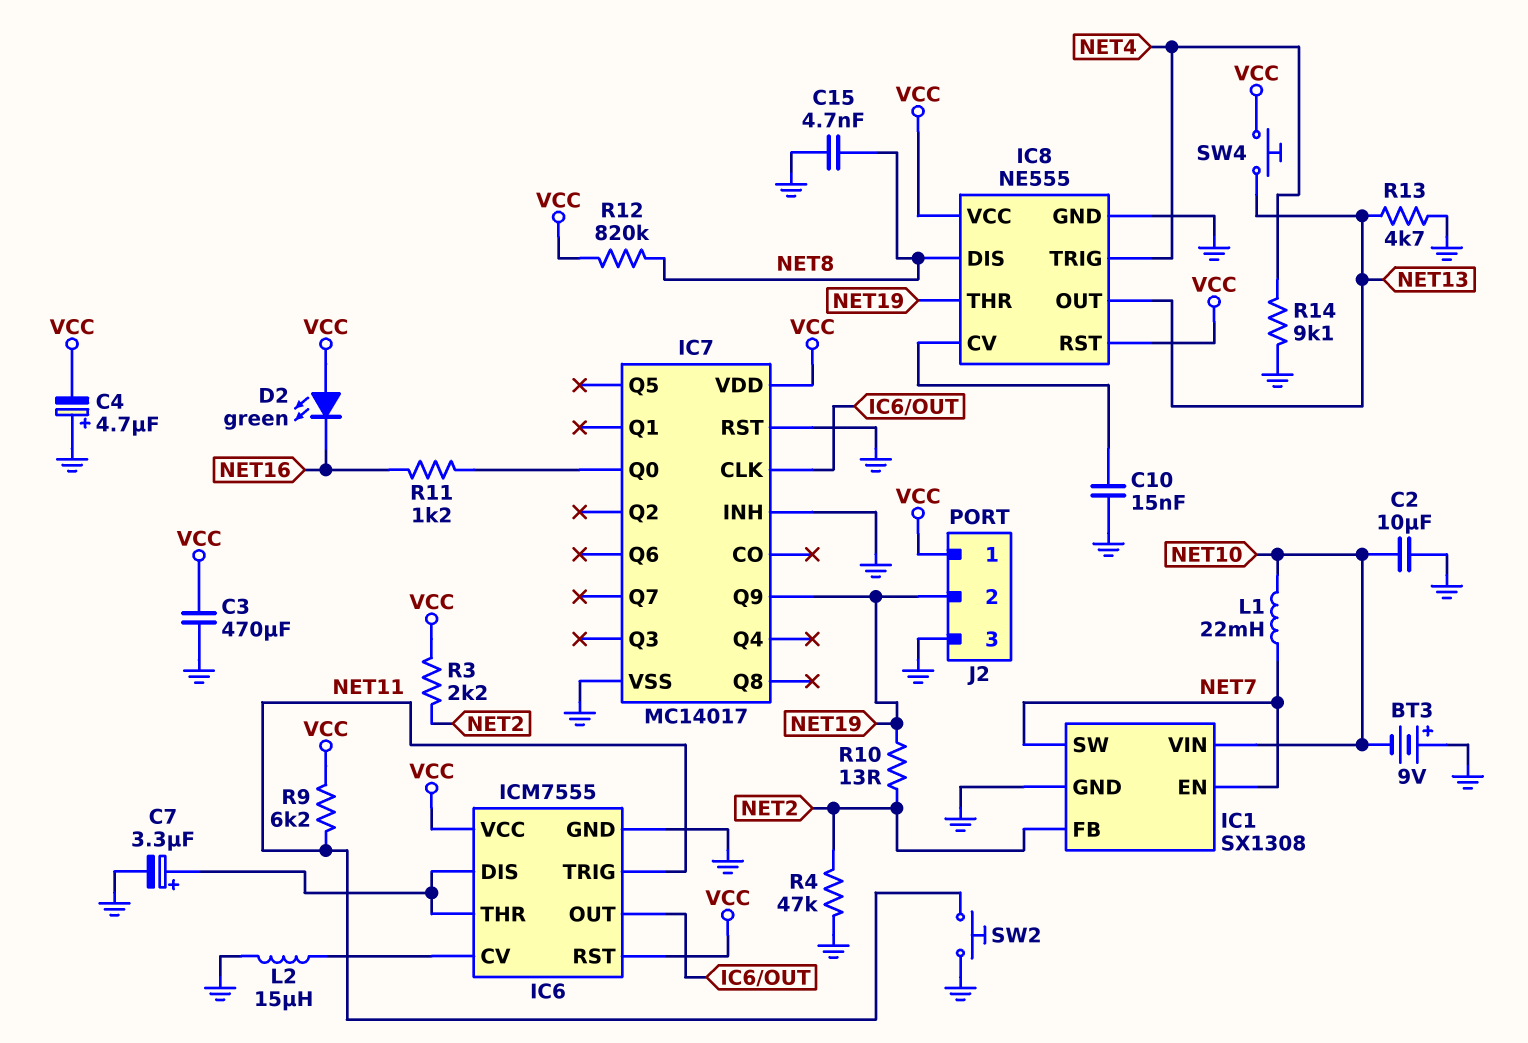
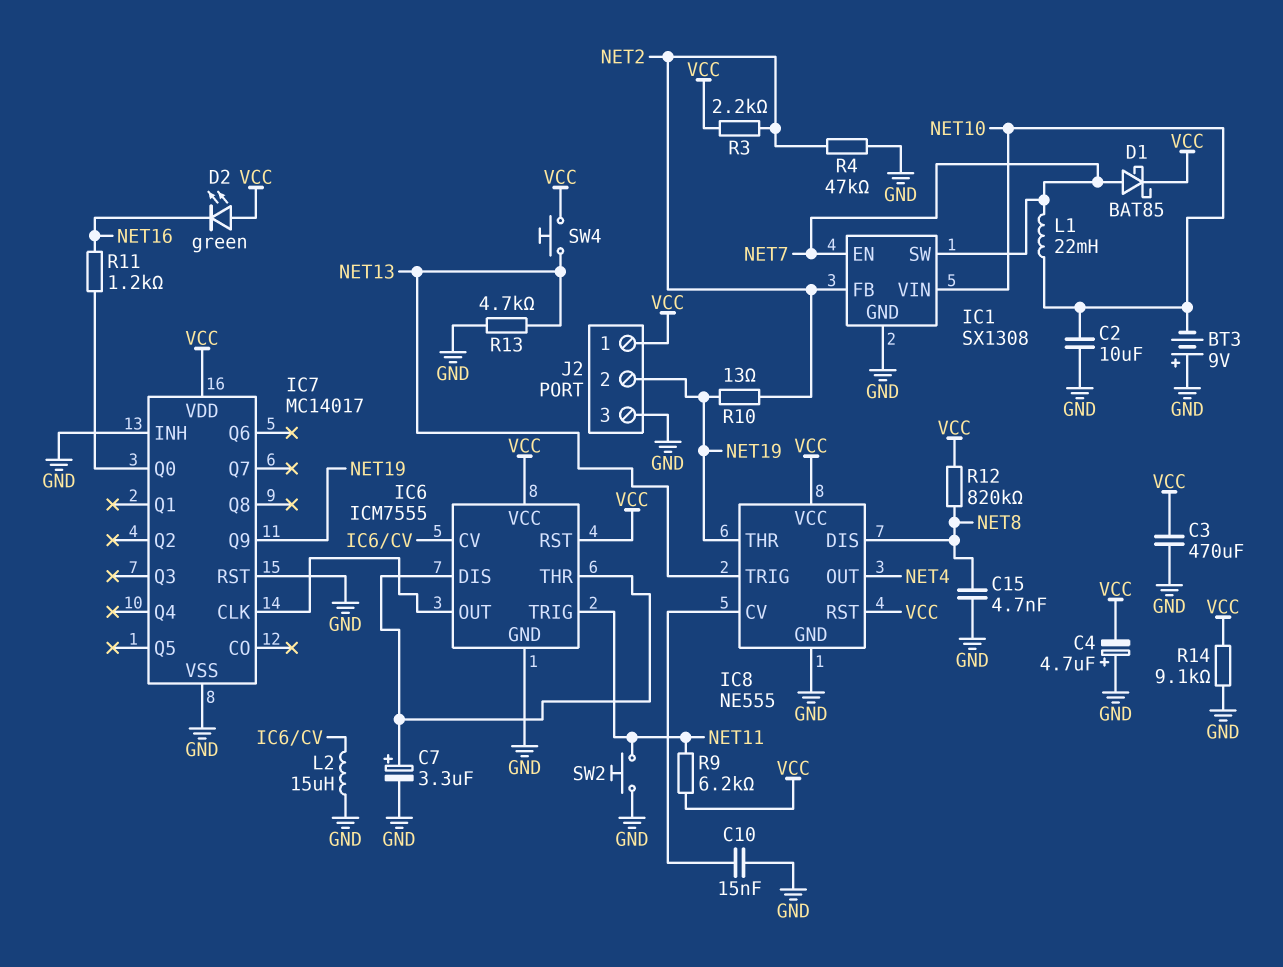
D1: none -> schottky BAT85 (A NET7, K VCC)
IC8 pin OUT: NET13 -> NET4
IC8 pin TRIG: NET4 -> NET13
R14: 9.1k (GND, NET4) -> 9.1k (GND, VCC)

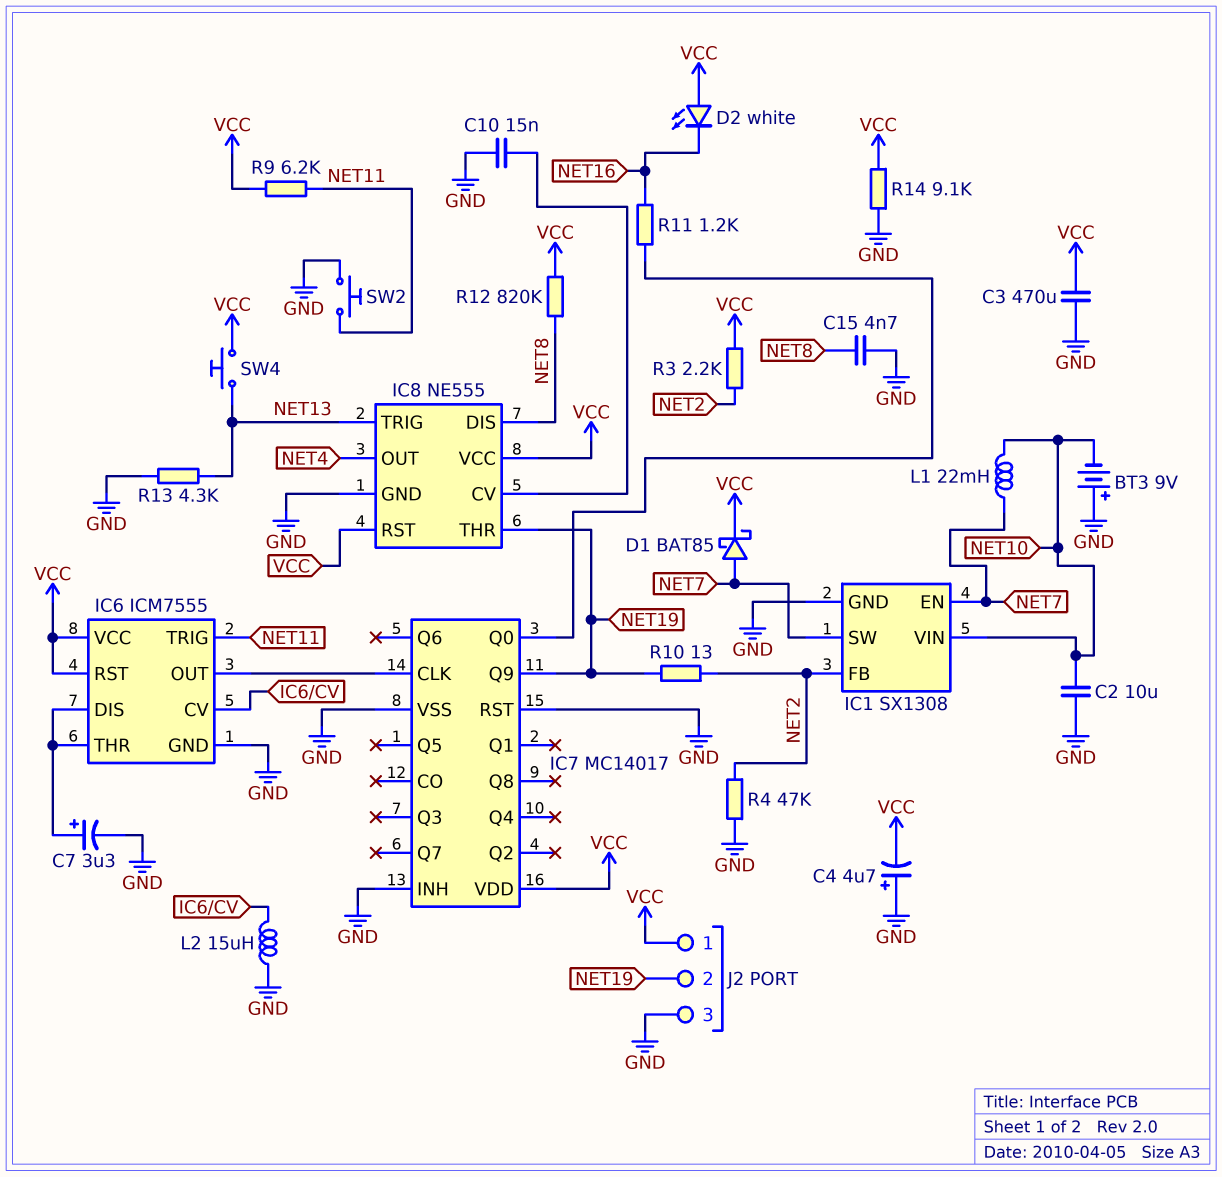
D2: LED green (A VCC, K NET16) -> LED white (A VCC, K NET16)
R13: 4.7k (GND, NET13) -> 4.3k (GND, NET13)

